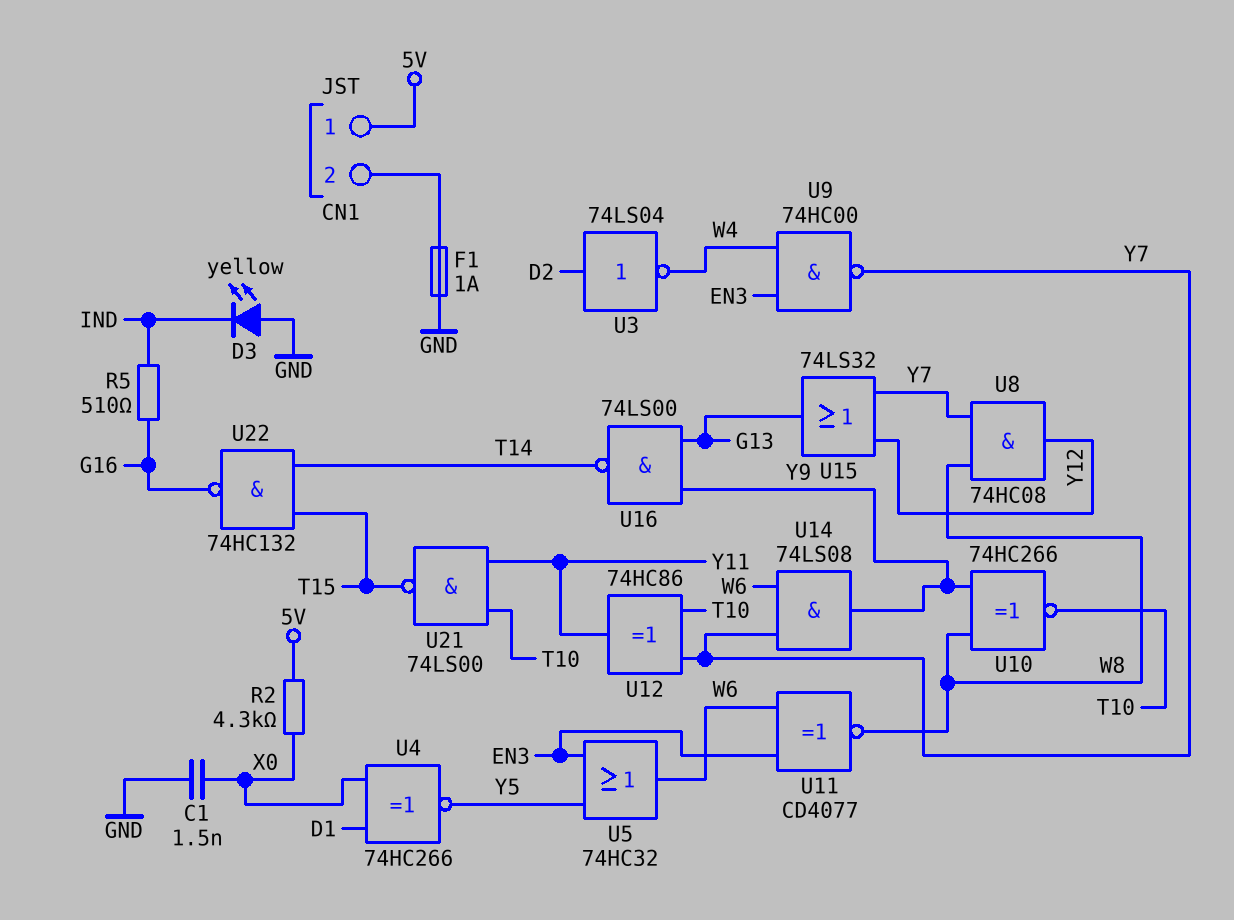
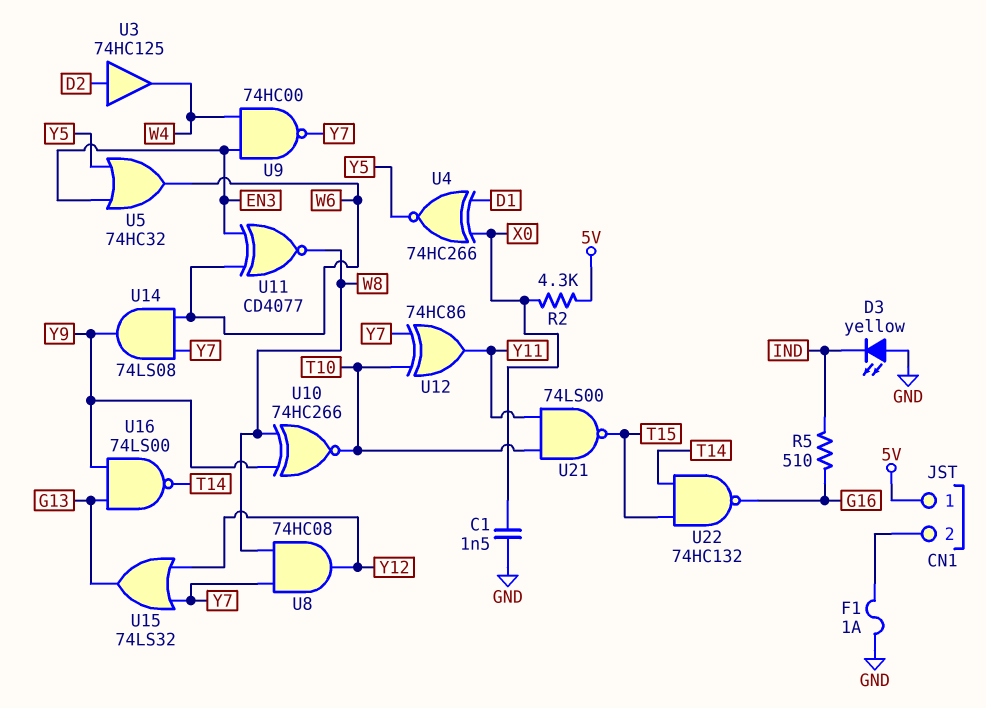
U3: NOT 74LS04 (in D2, out W4) -> buffer 74HC125 (in D2, out W4)

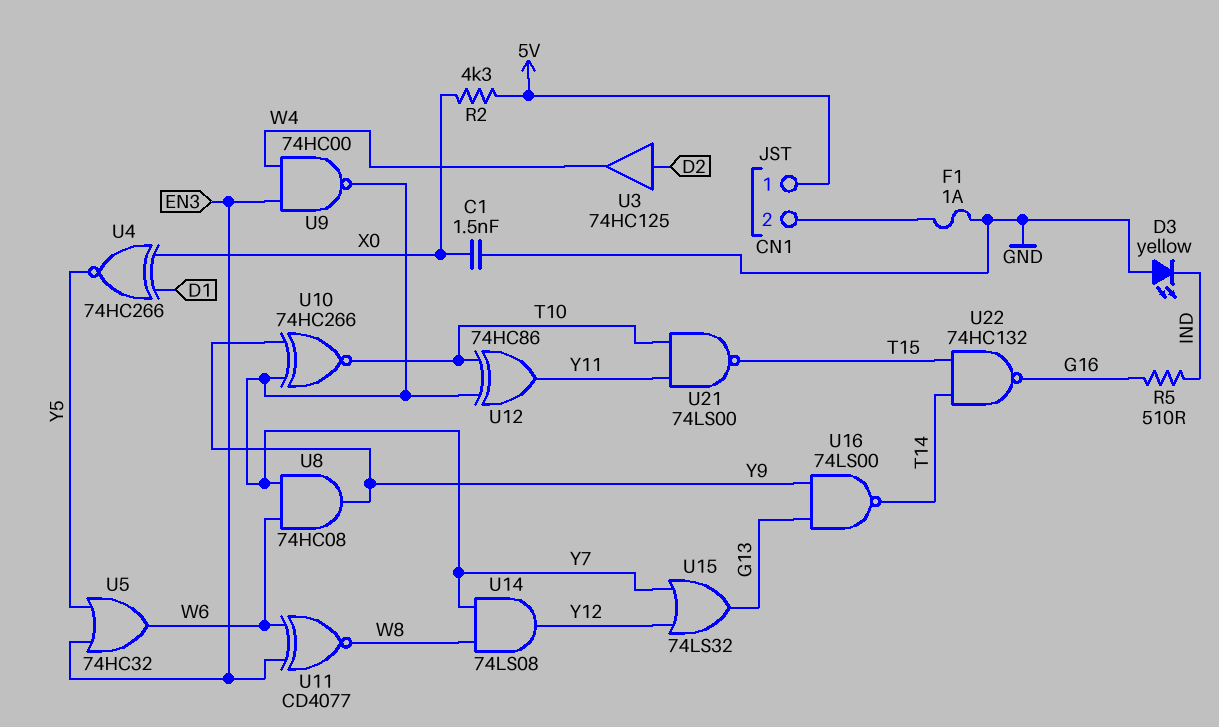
U8: AND 74HC08 (in W8, in Y7, out Y12) -> AND 74HC08 (in W6, in Y7, out Y9)
U10: XNOR 74HC266 (in W8, in Y9, out T10) -> XNOR 74HC266 (in Y7, in Y9, out T10)
U14: AND 74LS08 (in W6, in Y7, out Y9) -> AND 74LS08 (in W8, in Y7, out Y12)

